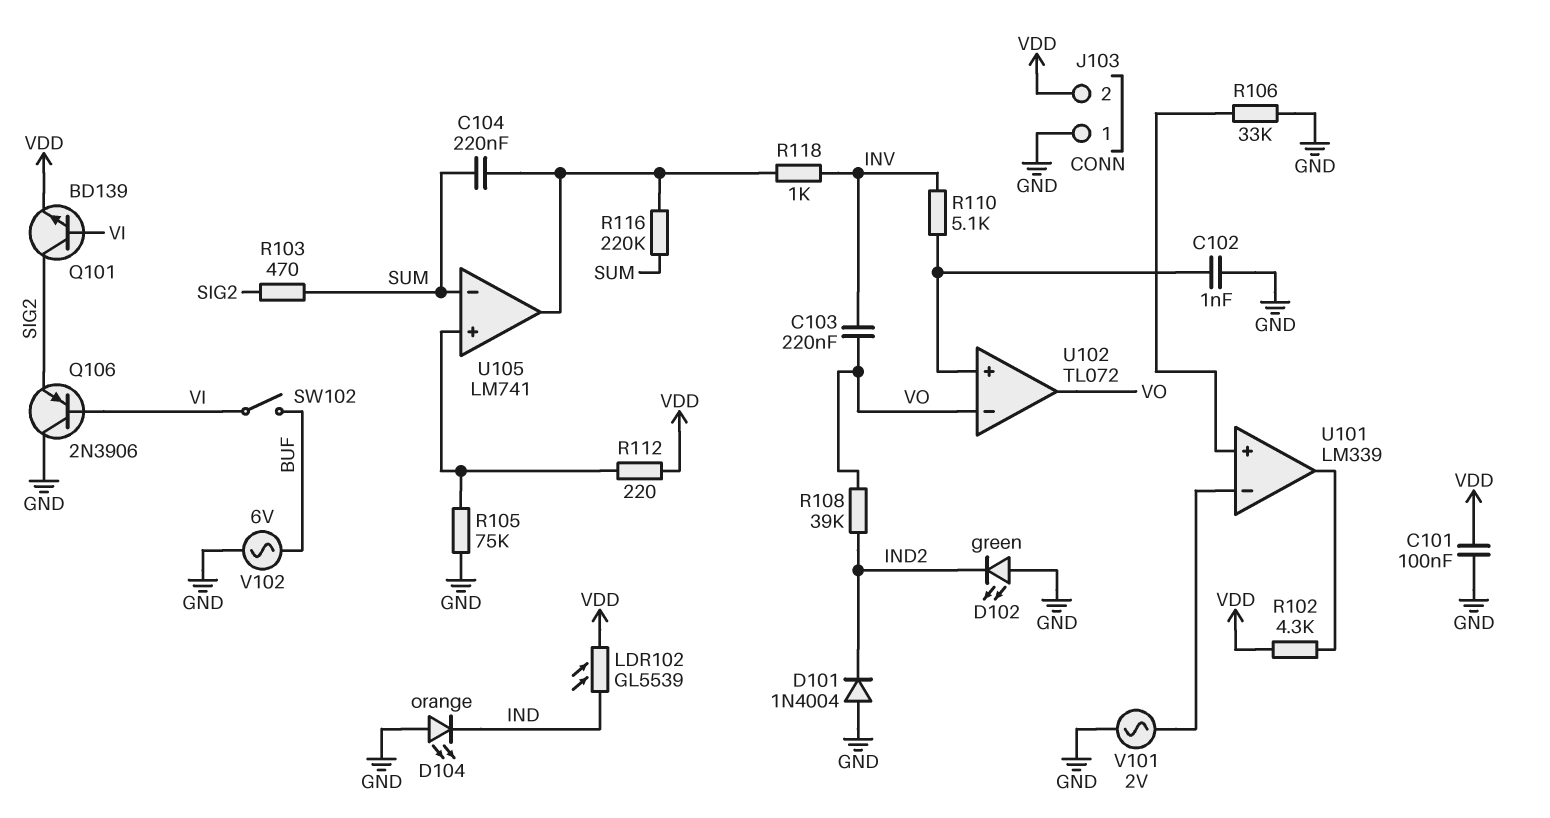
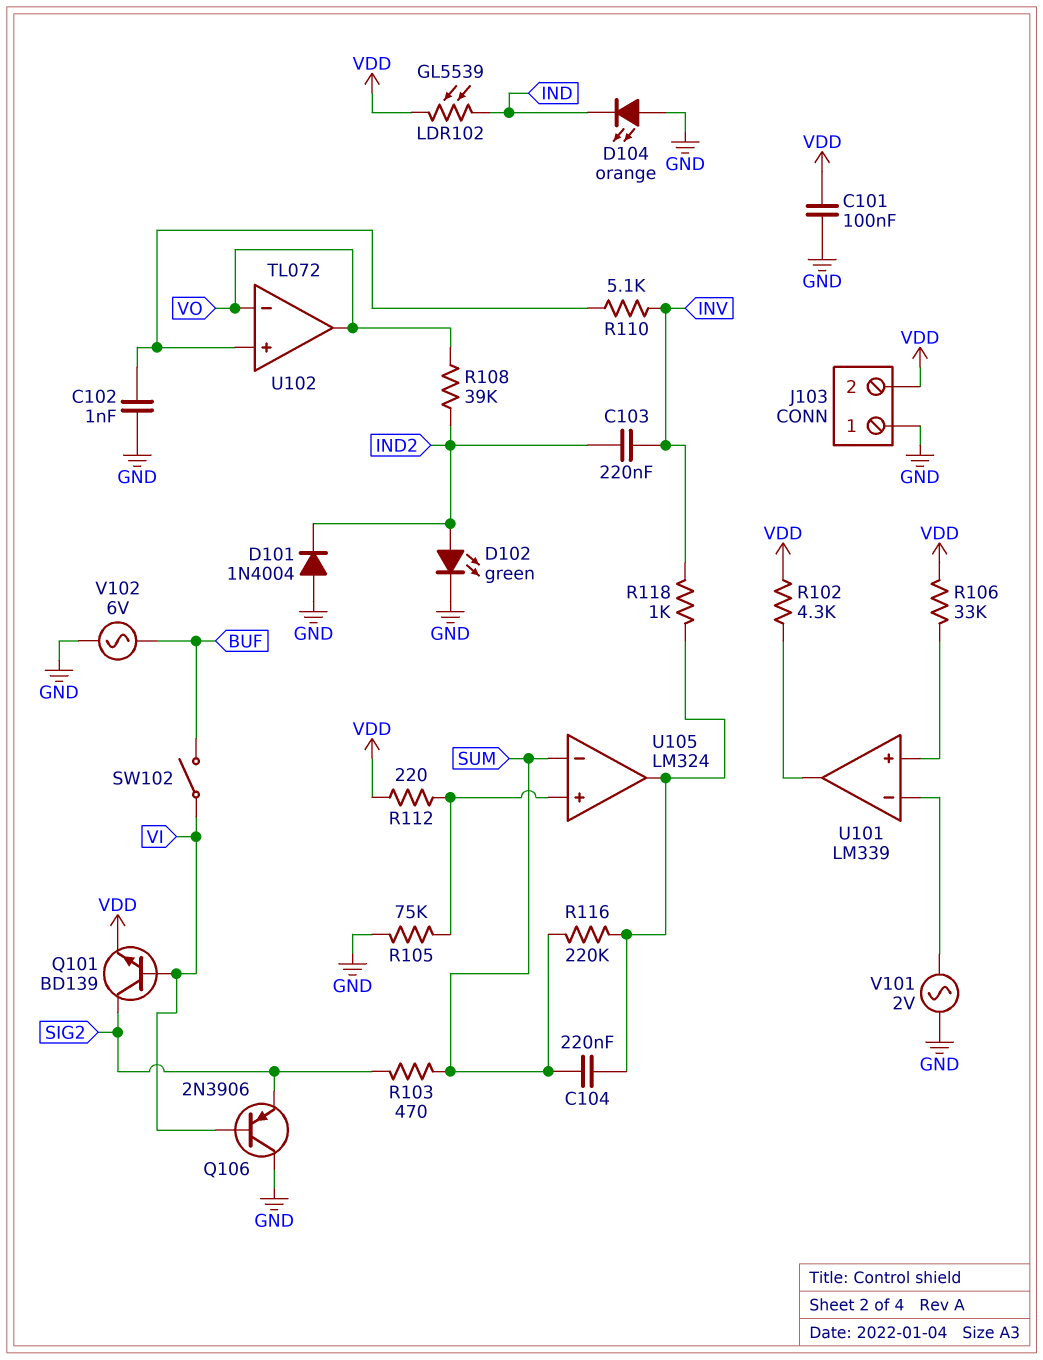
C103: 220nF (INV, VO) -> 220nF (IND2, INV)
D102: LED green (A GND, K IND2) -> LED green (A IND2, K GND)
R106: 33k (GND, U101/in+) -> 33k (U101/in+, VDD)
U105: LM741 -> LM324

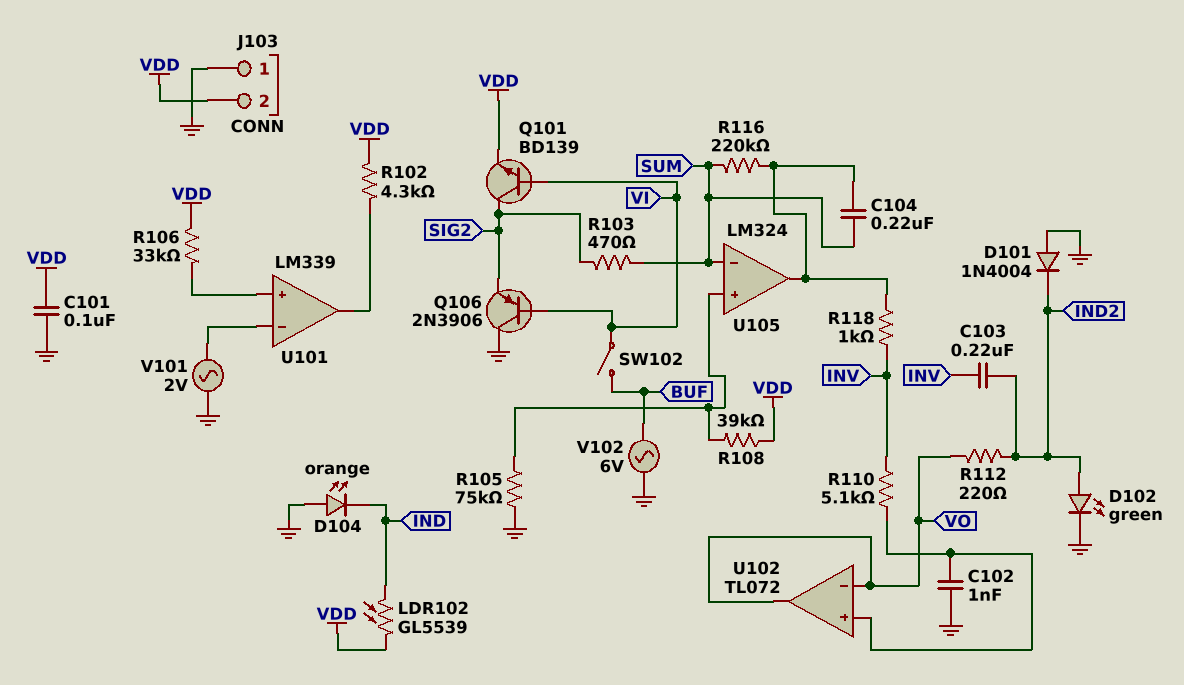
R108: 39k (IND2, VO) -> 39k (U105/in+, VDD)
R112: 220 (U105/in+, VDD) -> 220 (IND2, VO)

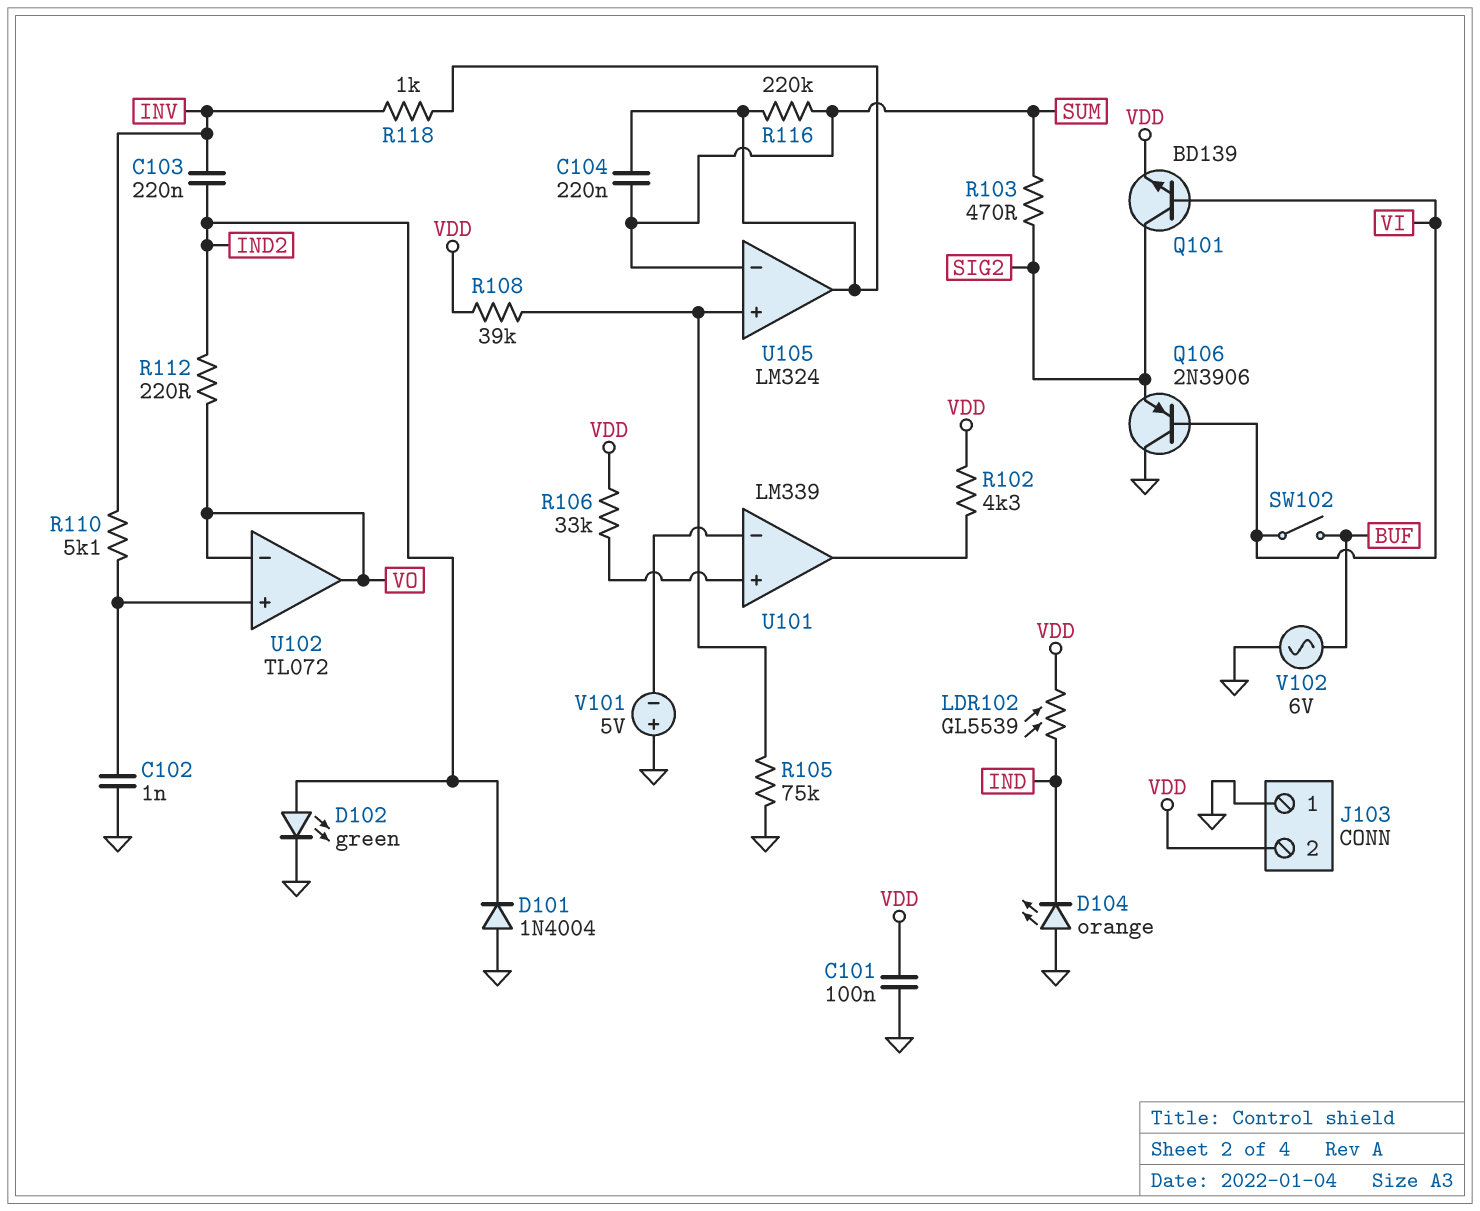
V101: AC 2V (GND, U101/in-) -> 5V (plus GND, minus U101/in-)

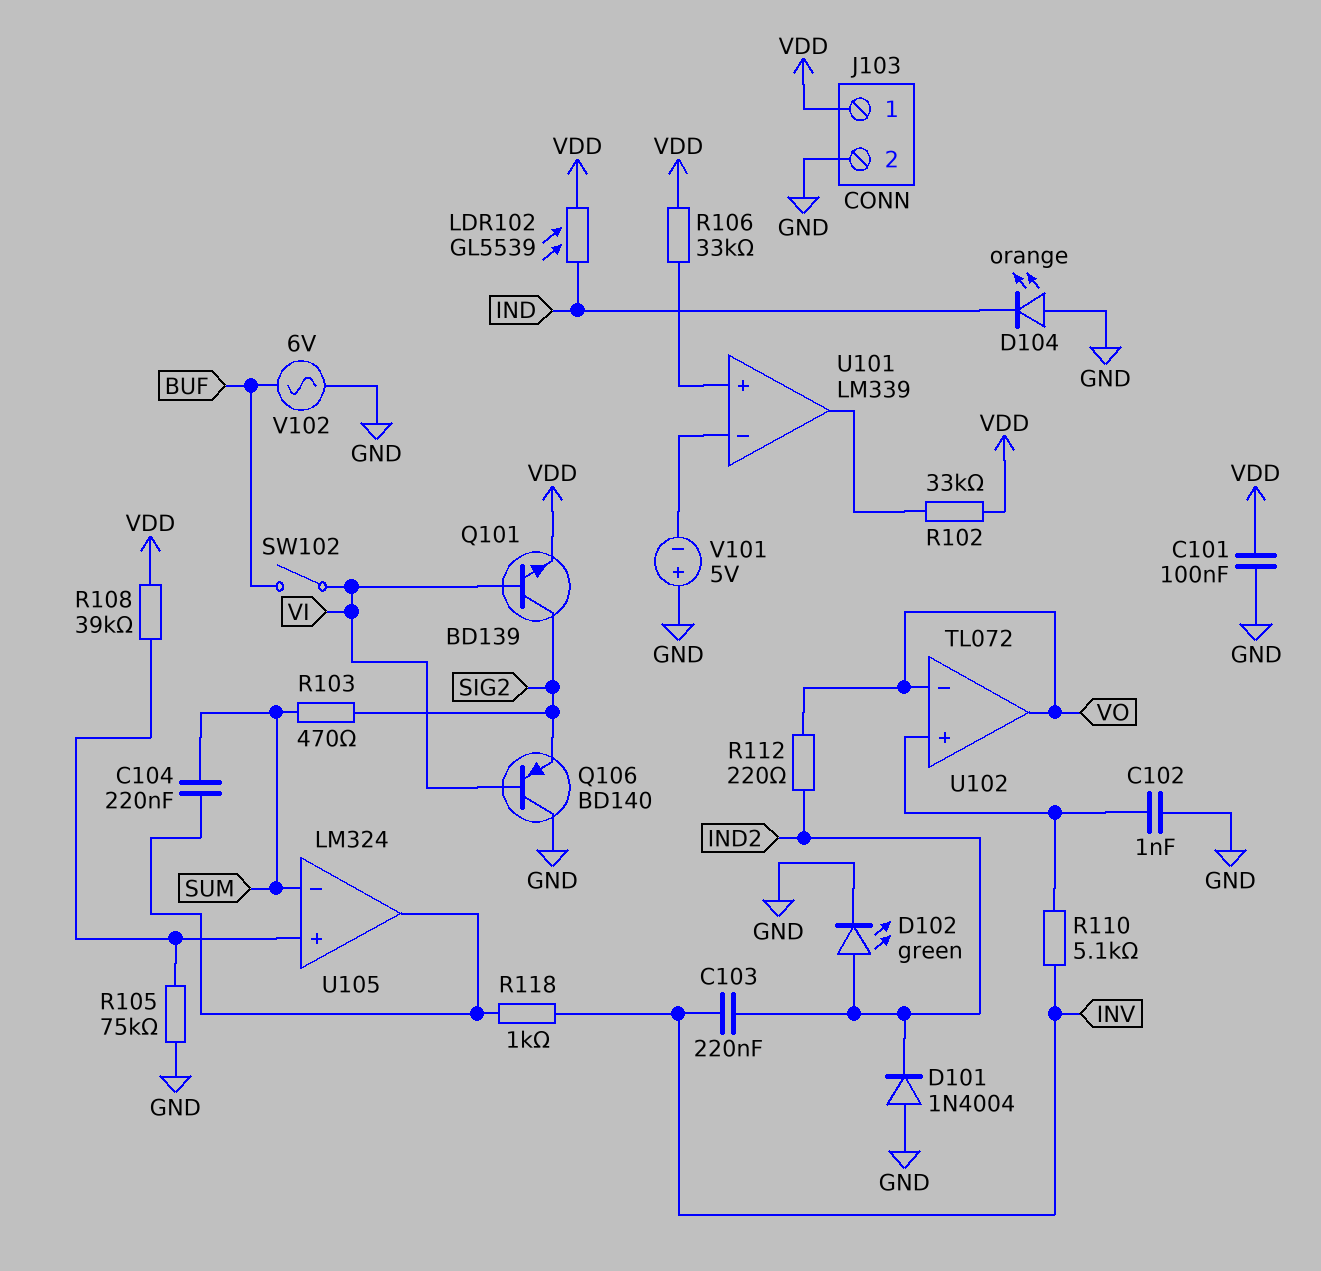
J103 pin 1: GND -> VDD
J103 pin 2: VDD -> GND
Q106: PNP 2N3906 (B VI, C GND, E SIG2) -> PNP BD140 (B VI, C GND, E SIG2)
R102: 4.3k (U101/out, VDD) -> 33k (U101/out, VDD)
R116: 220k (SUM, U105/out) -> none

